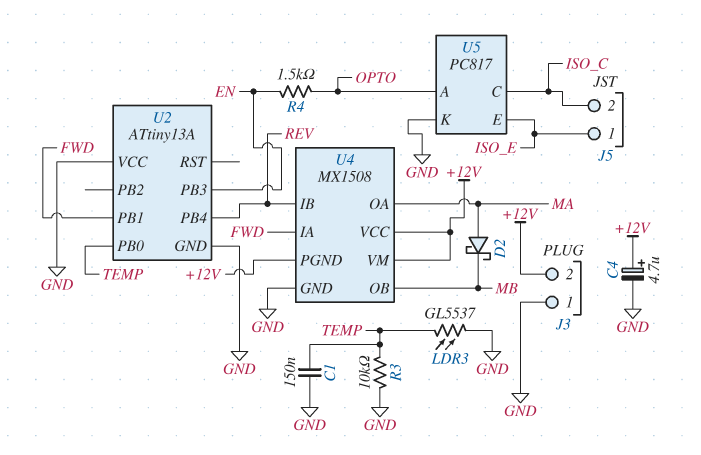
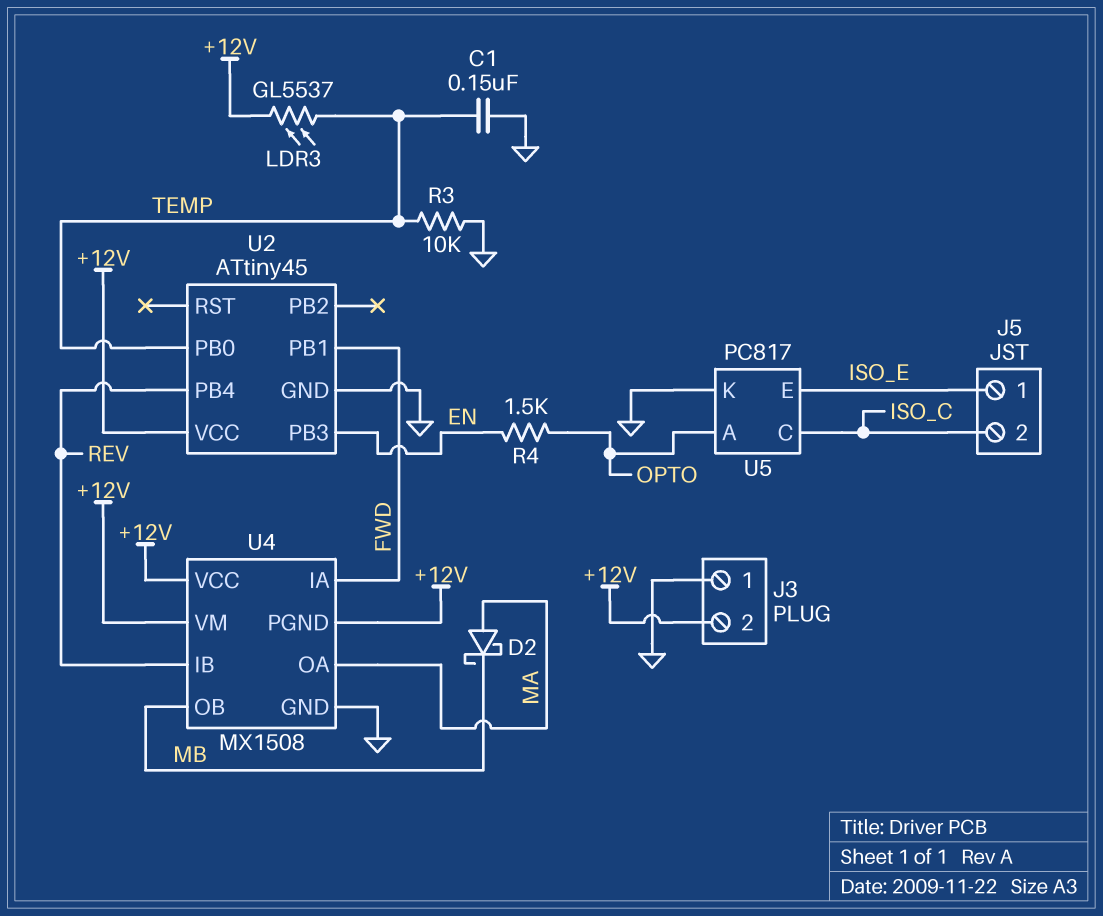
C4: 4.7uF (plus +12V, minus GND) -> none
LDR3: GL5537 (GND, TEMP) -> GL5537 (+12V, TEMP)
U2: ATtiny13A -> ATtiny45
U2 pin VCC: GND -> +12V

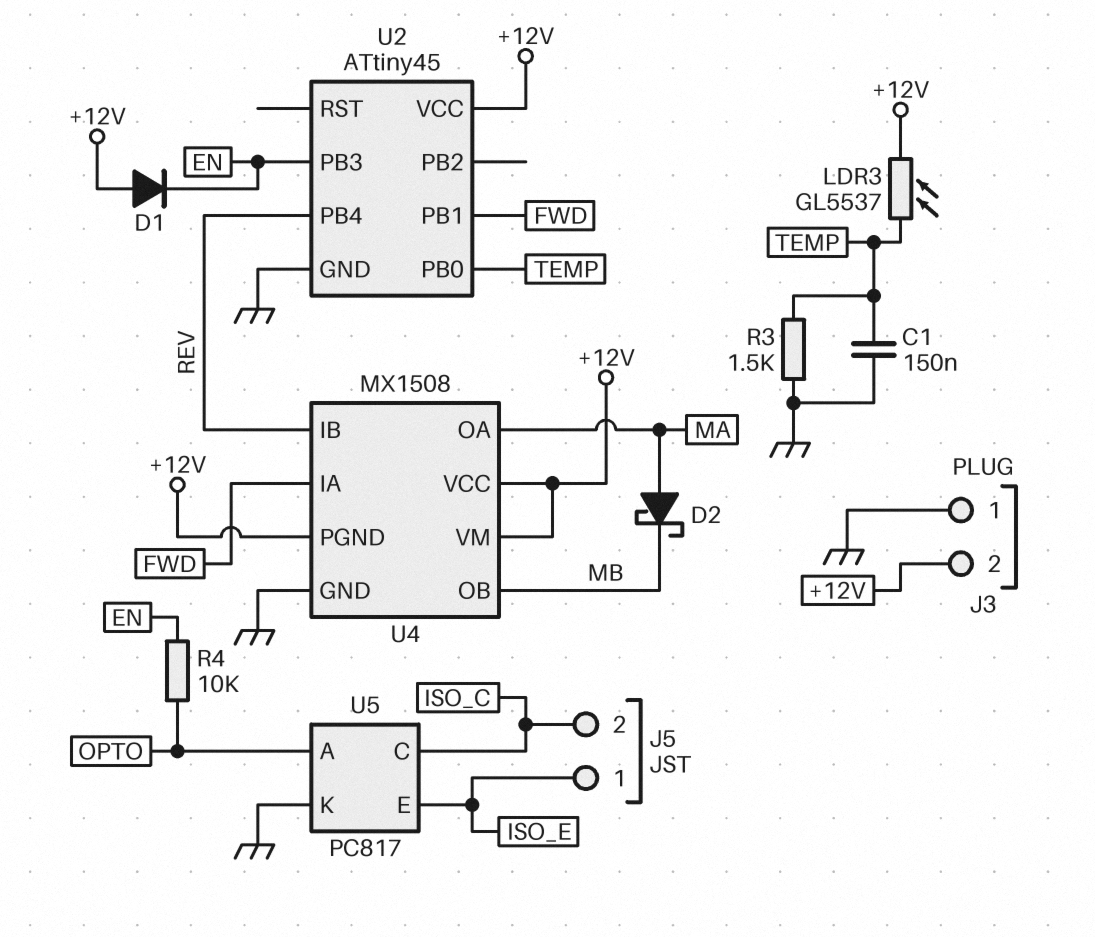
D1: none -> diode (A +12V, K EN)
R3: 10k (GND, TEMP) -> 1.5k (GND, TEMP)
R4: 1.5k (EN, OPTO) -> 10k (EN, OPTO)

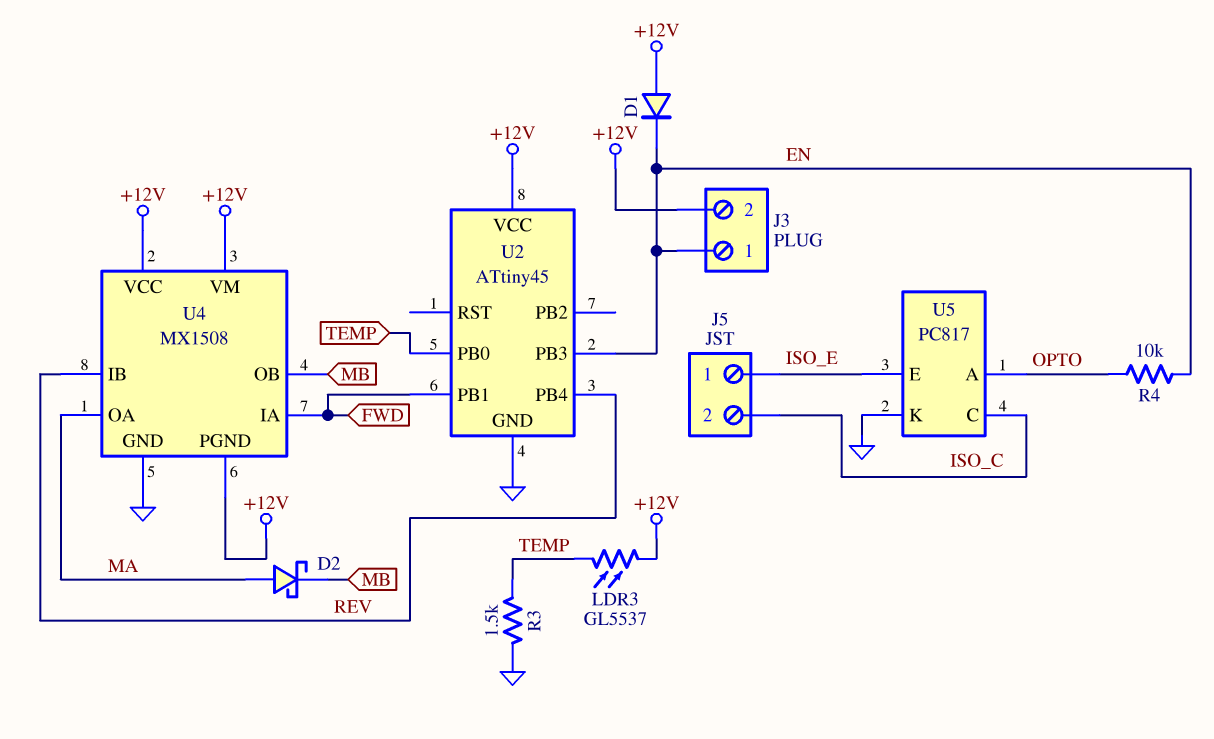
C1: 150nF (GND, TEMP) -> none
J3 pin 1: GND -> EN

